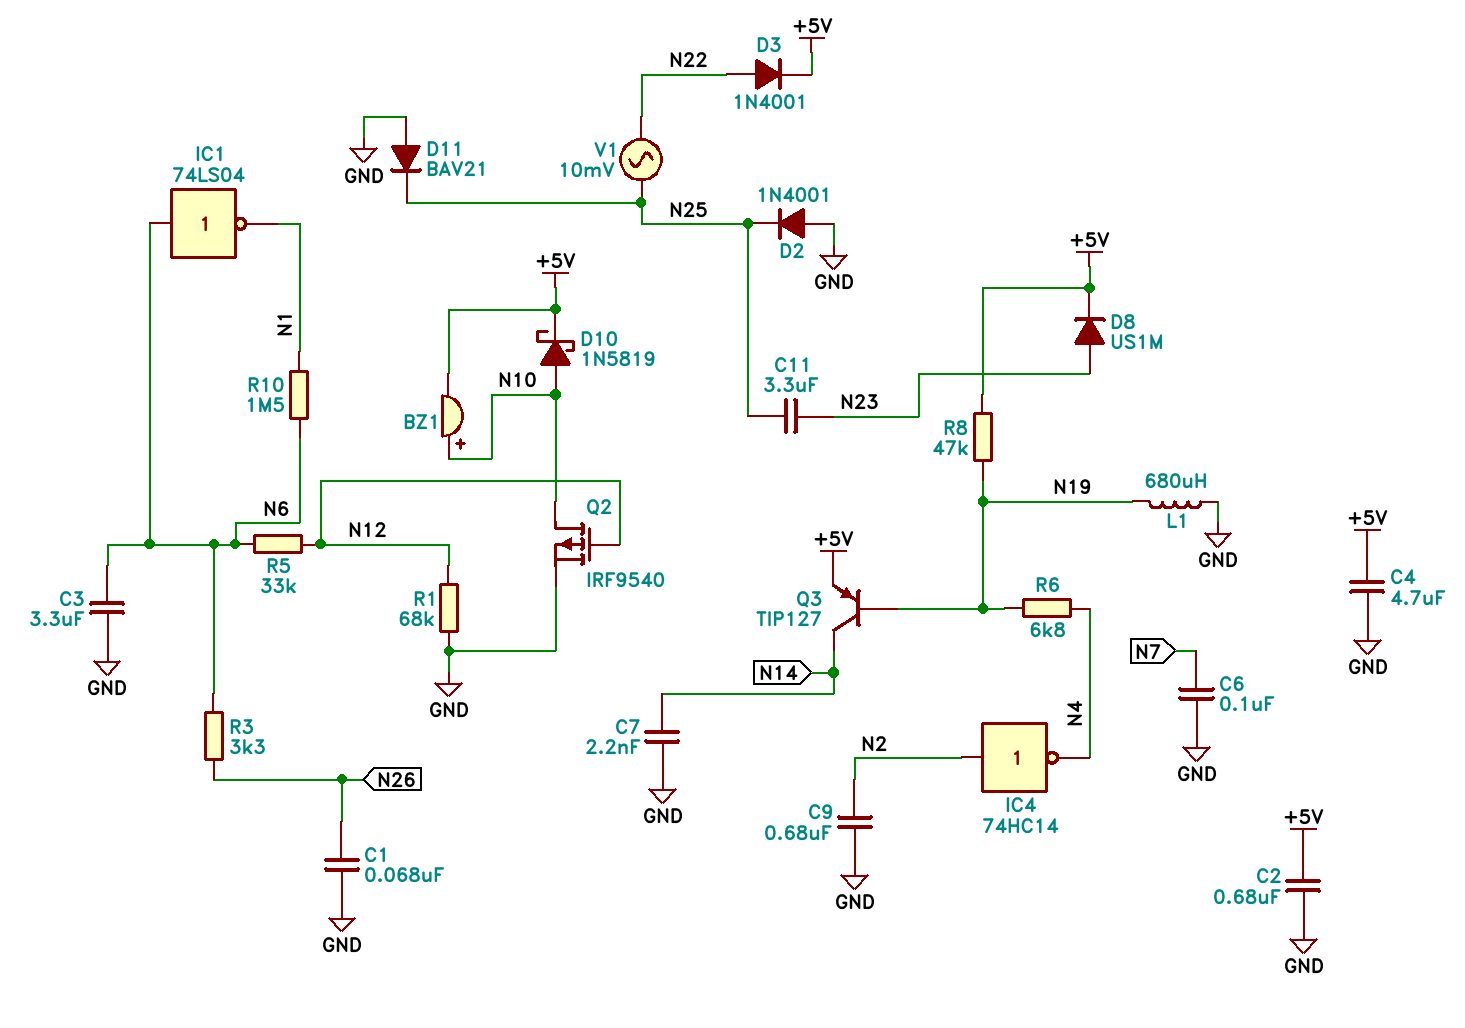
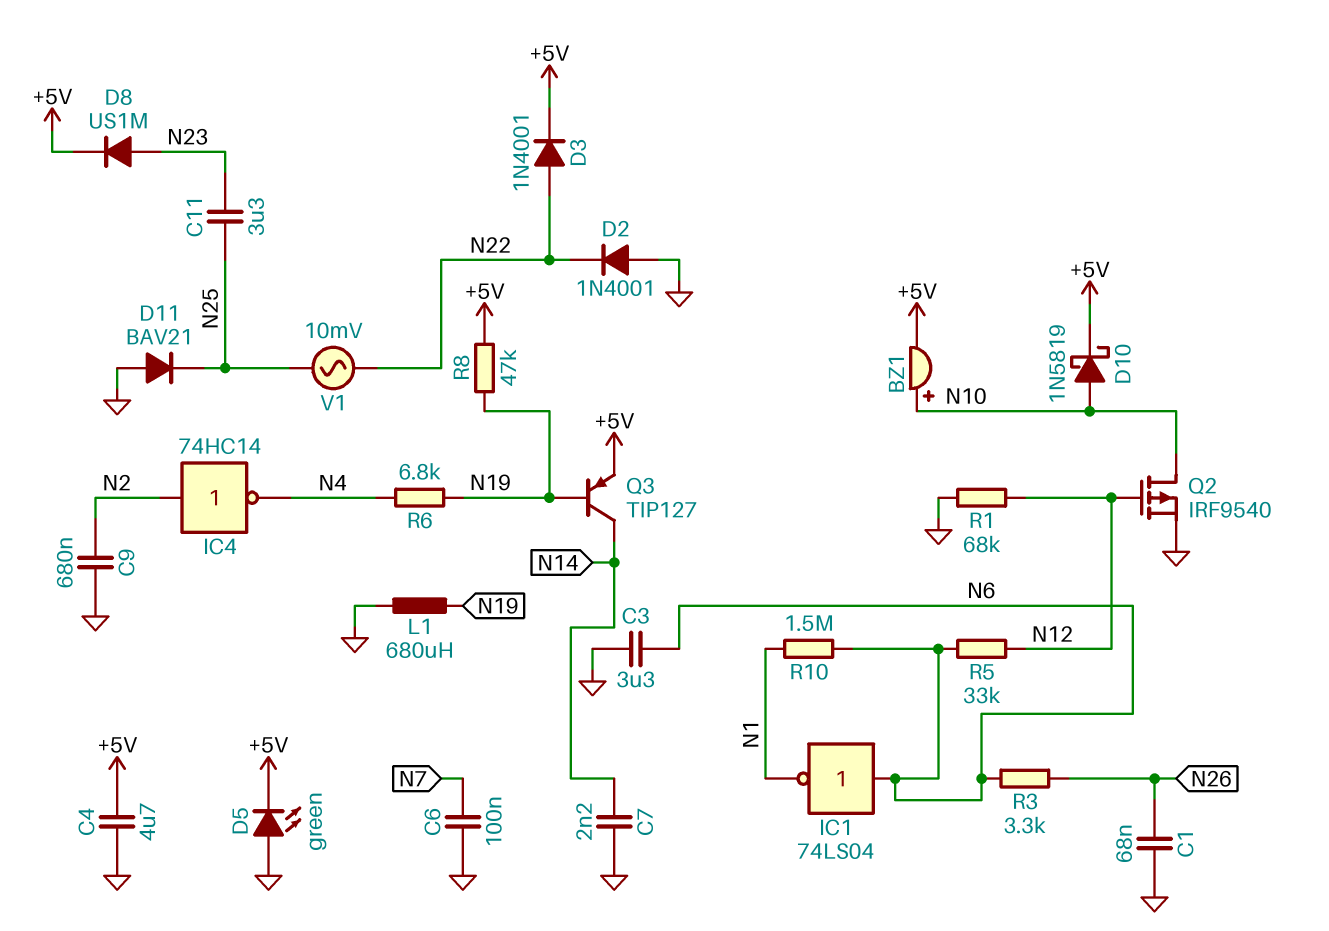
C2: 680nF (+5V, GND) -> none
D2: diode 1N4001 (A GND, K N25) -> diode 1N4001 (A GND, K N22)
D5: none -> LED green (A GND, K +5V)

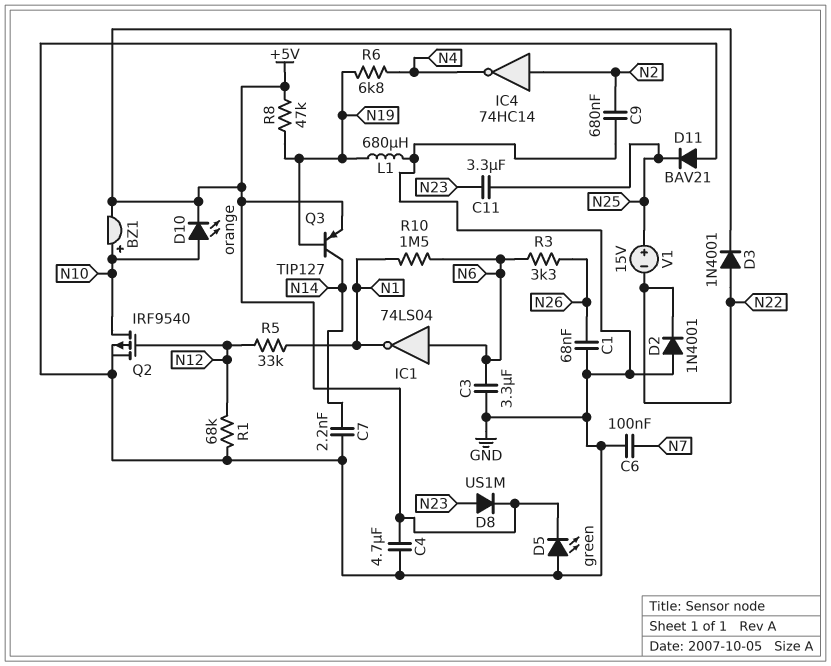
D10: schottky 1N5819 (A N10, K +5V) -> LED orange (A N10, K +5V)
R5: 33k (N6, N12) -> 33k (N1, N12)
V1: AC 10mV (N22, N25) -> 15V (plus N25, minus N22)

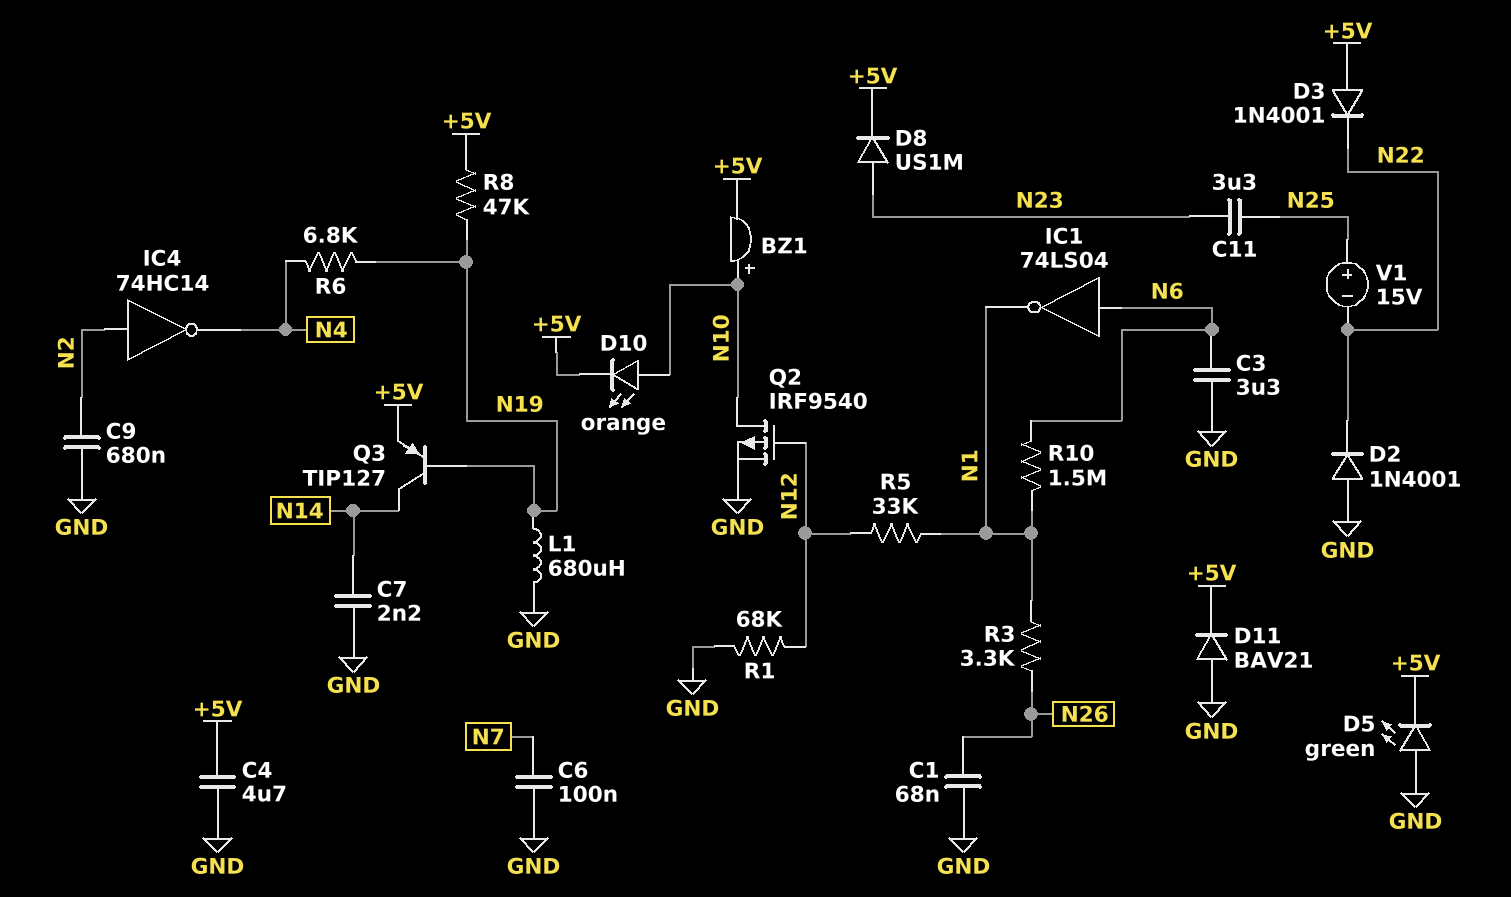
D3: diode 1N4001 (A N22, K +5V) -> diode 1N4001 (A +5V, K N22)
D11: diode BAV21 (A GND, K N25) -> diode BAV21 (A GND, K +5V)
R3: 3.3k (N6, N26) -> 3.3k (N1, N26)

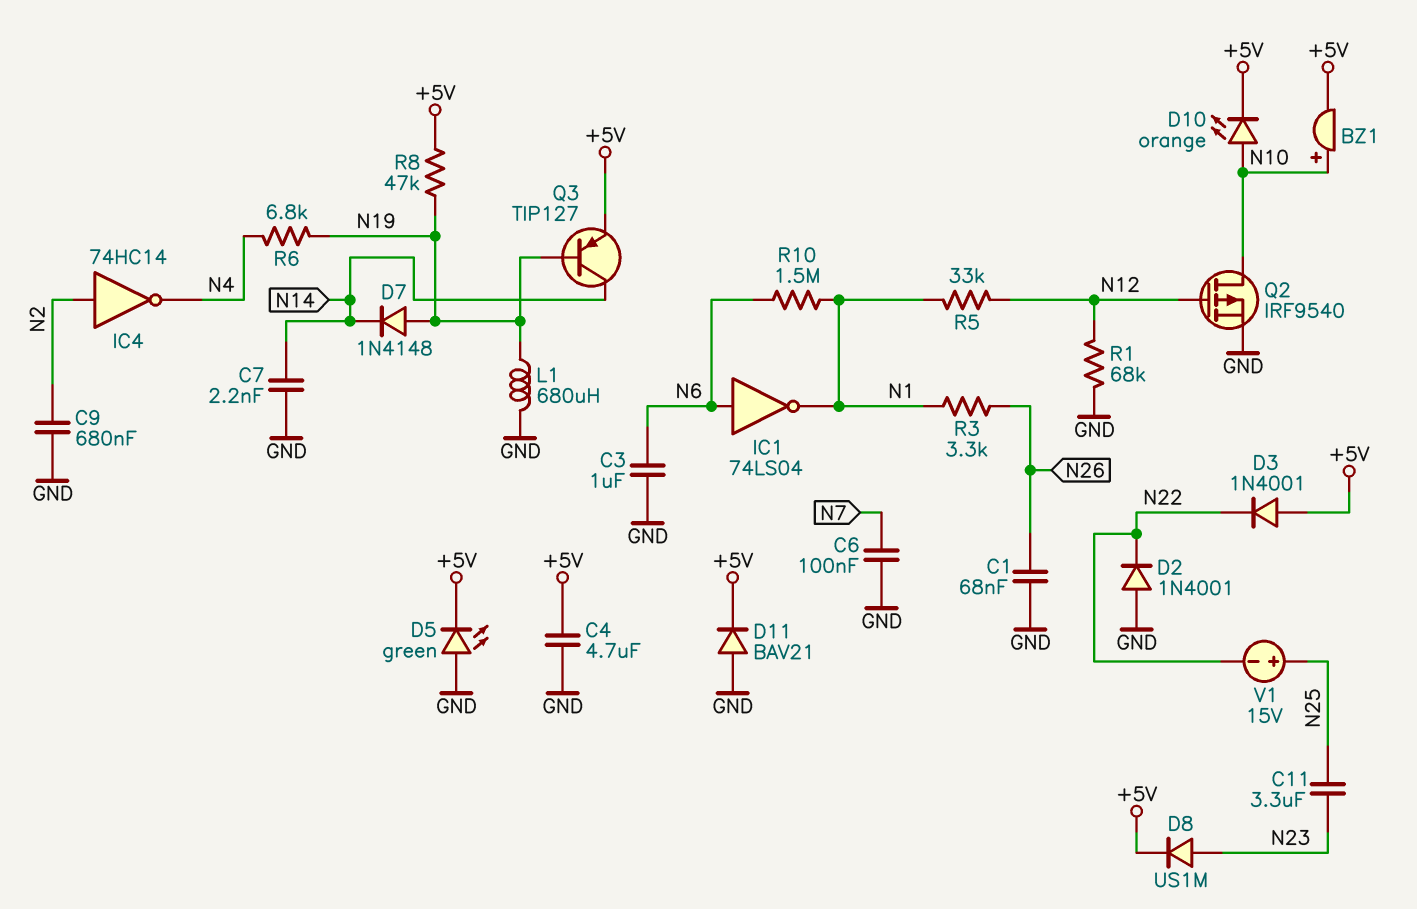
C3: 3.3uF (GND, N6) -> 1uF (GND, N6)
D7: none -> diode 1N4148 (A N19, K N14)

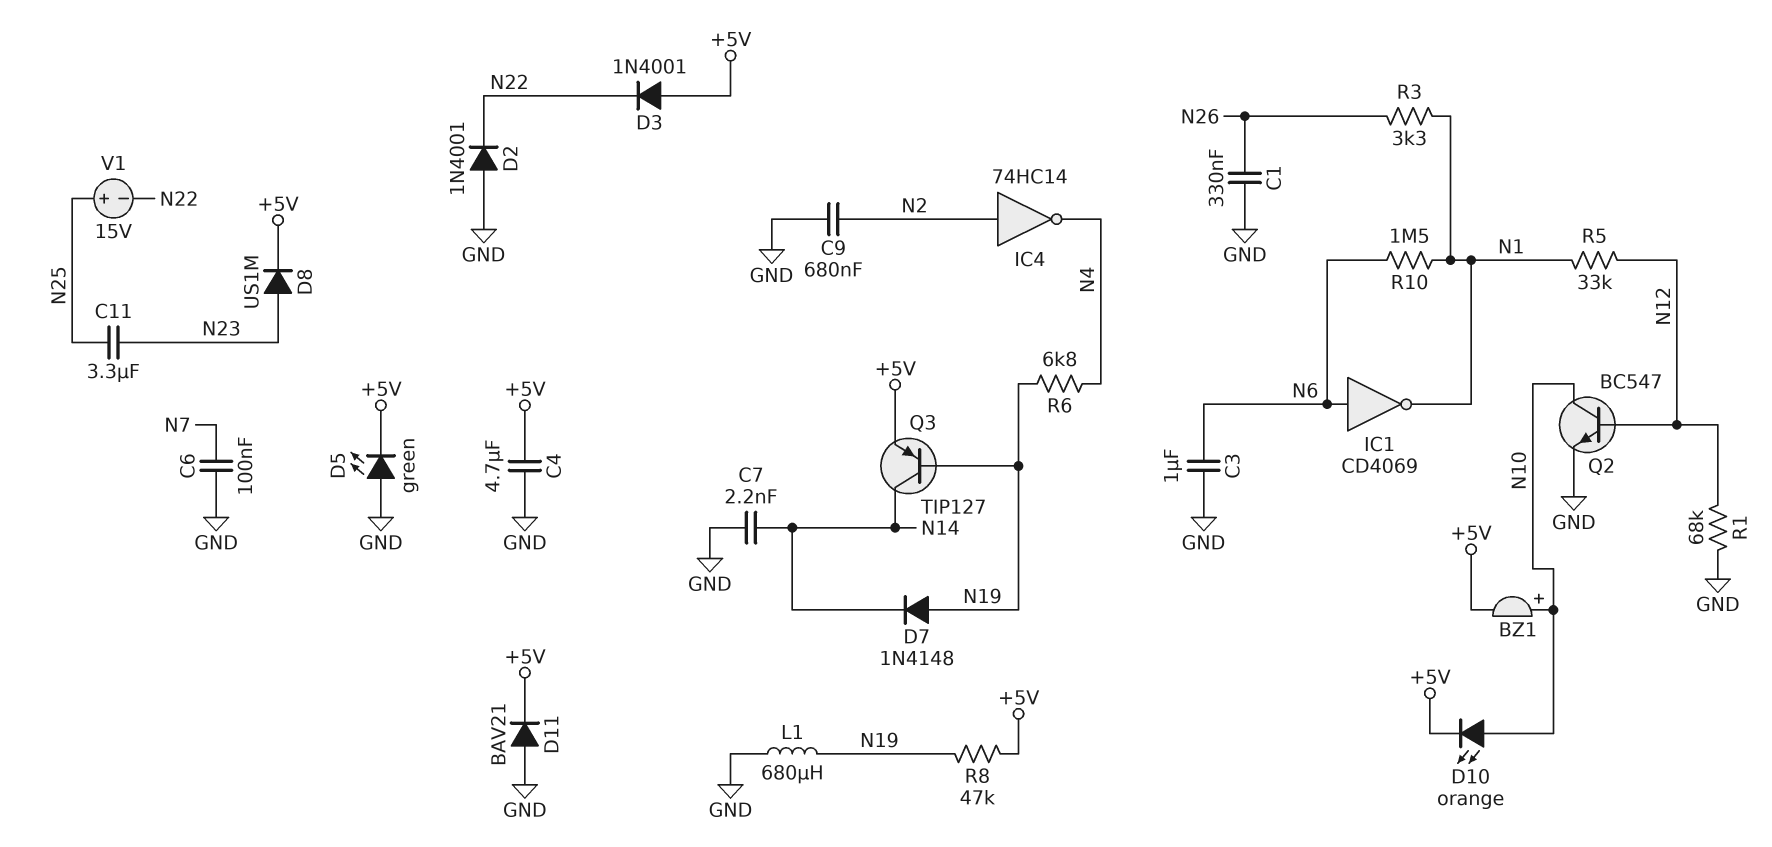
C1: 68nF (GND, N26) -> 330nF (GND, N26)
IC1: NOT 74LS04 (in N6, out N1) -> NOT CD4069 (in N6, out N1)
Q2: PMOS IRF9540 (G N12, D N10, S GND) -> NPN BC547 (B N12, C N10, E GND)

